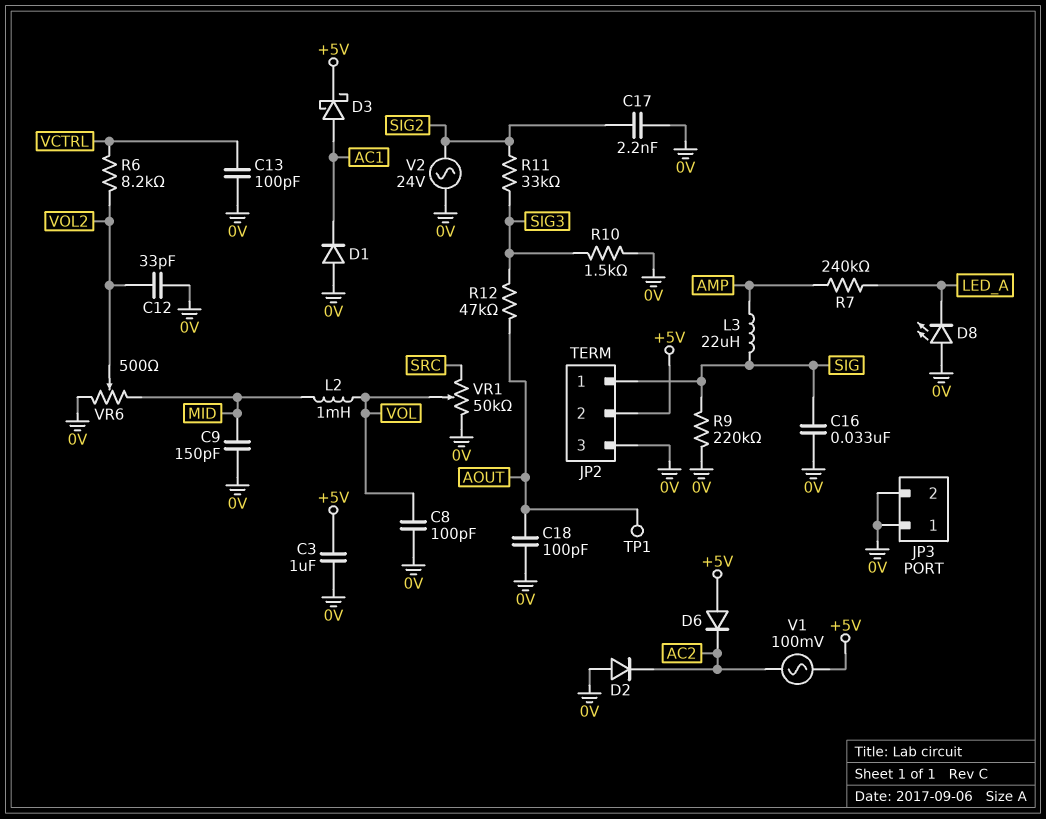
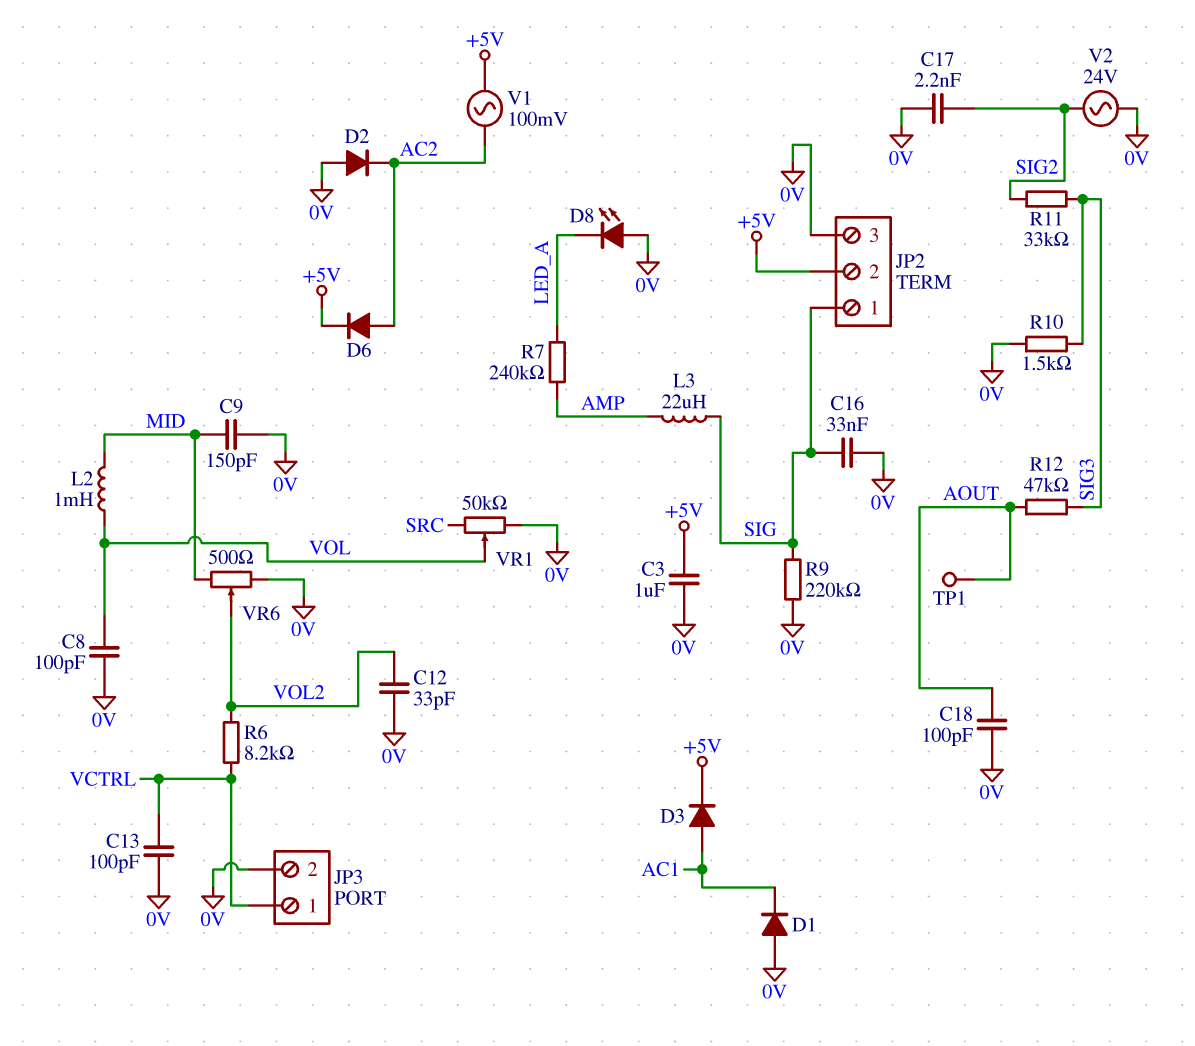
D3: schottky (A AC1, K +5V) -> diode (A AC1, K +5V)
D6: diode (A +5V, K AC2) -> diode (A AC2, K +5V)
JP3 pin 1: 0V -> VCTRL

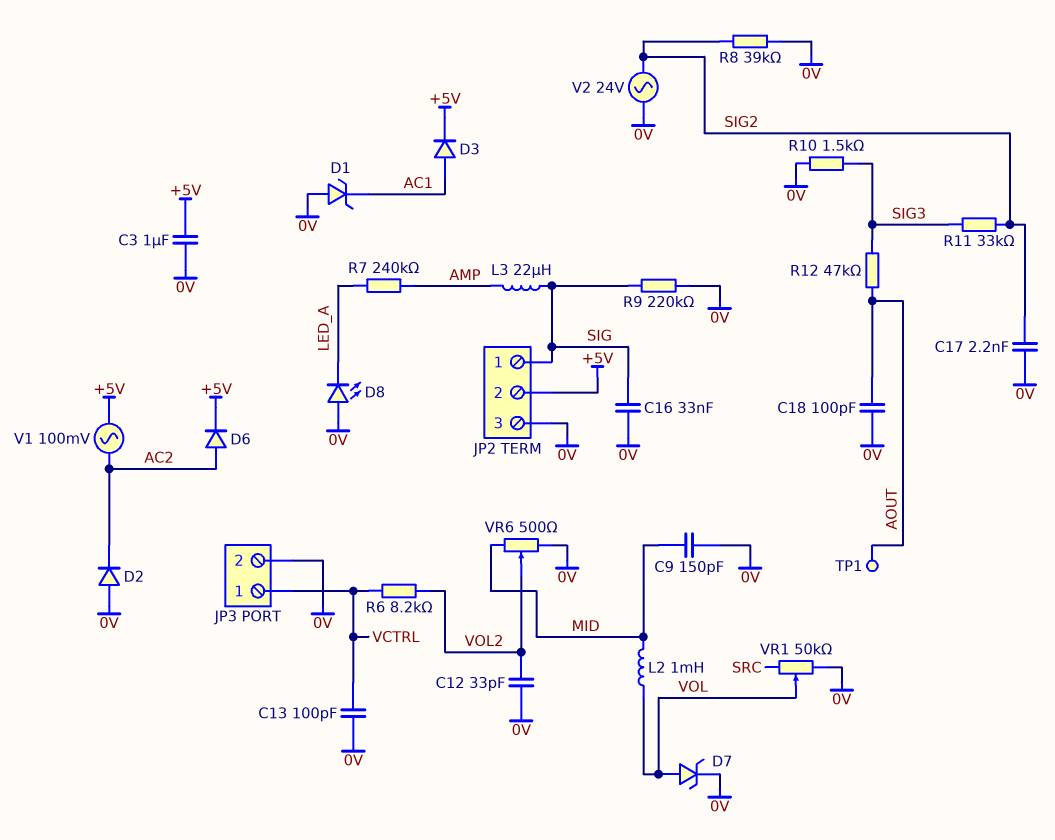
C8: 100pF (0V, VOL) -> none
D1: diode (A 0V, K AC1) -> zener (A 0V, K AC1)
D7: none -> zener (A VOL, K 0V)
R8: none -> 39k (0V, SIG2)

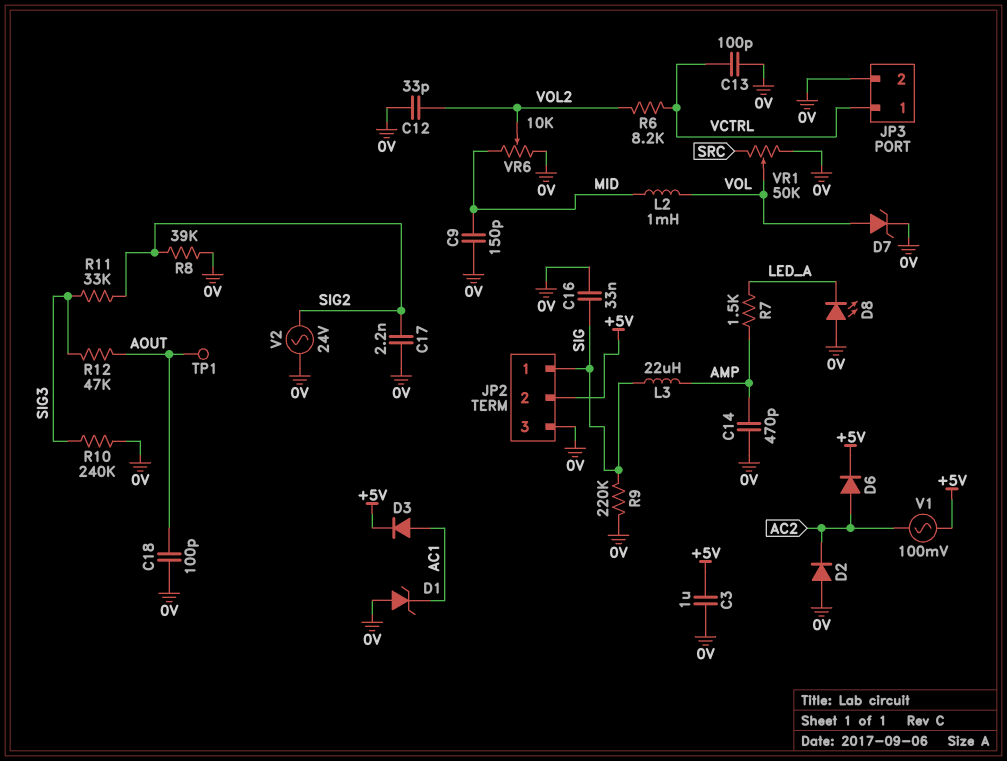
C14: none -> 470pF (0V, AMP)
R7: 240k (AMP, LED_A) -> 1.5k (AMP, LED_A)
R10: 1.5k (0V, SIG3) -> 240k (0V, SIG3)
VR6: 500 (0V, MID, wiper VOL2) -> 10k (0V, MID, wiper VOL2)

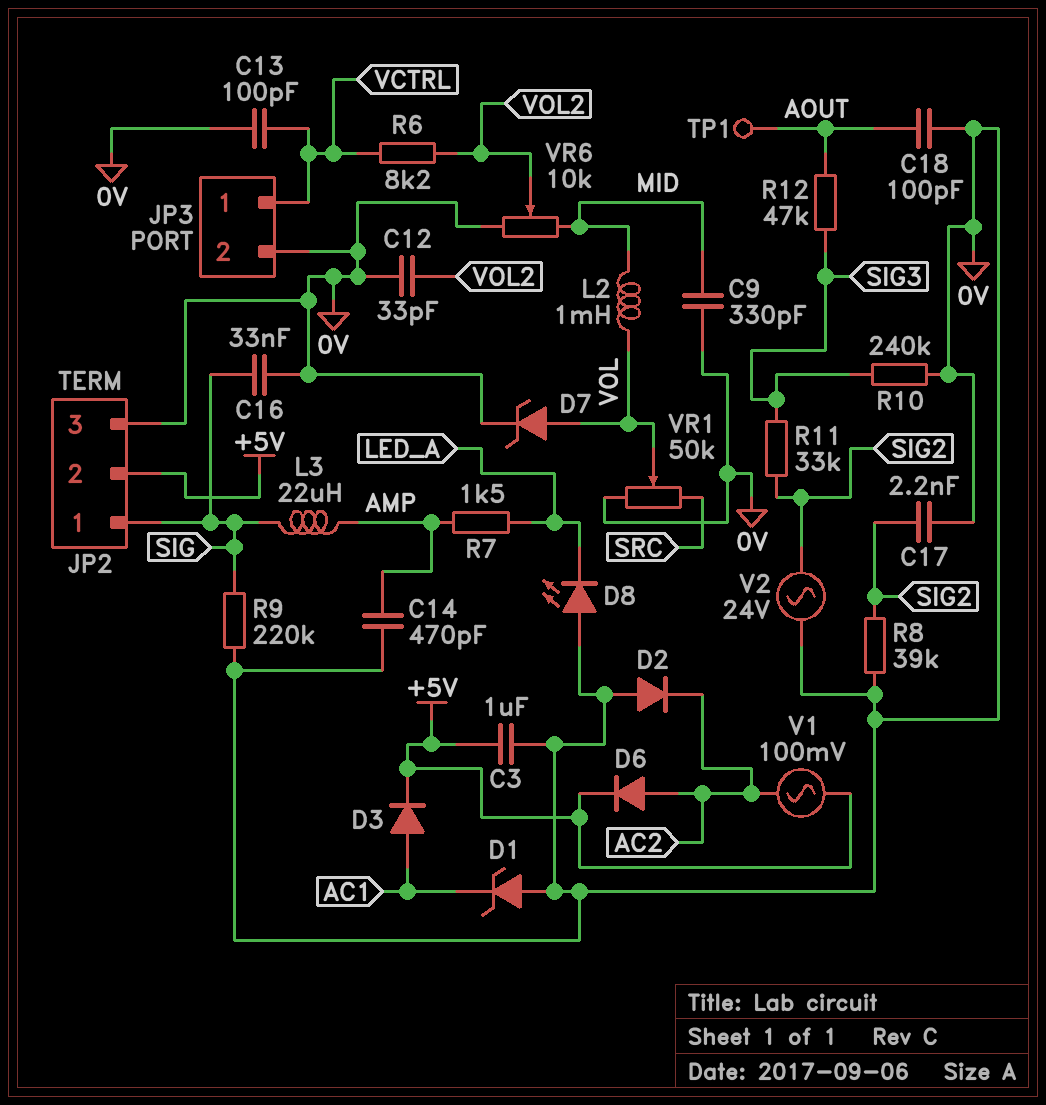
C9: 150pF (0V, MID) -> 330pF (0V, MID)

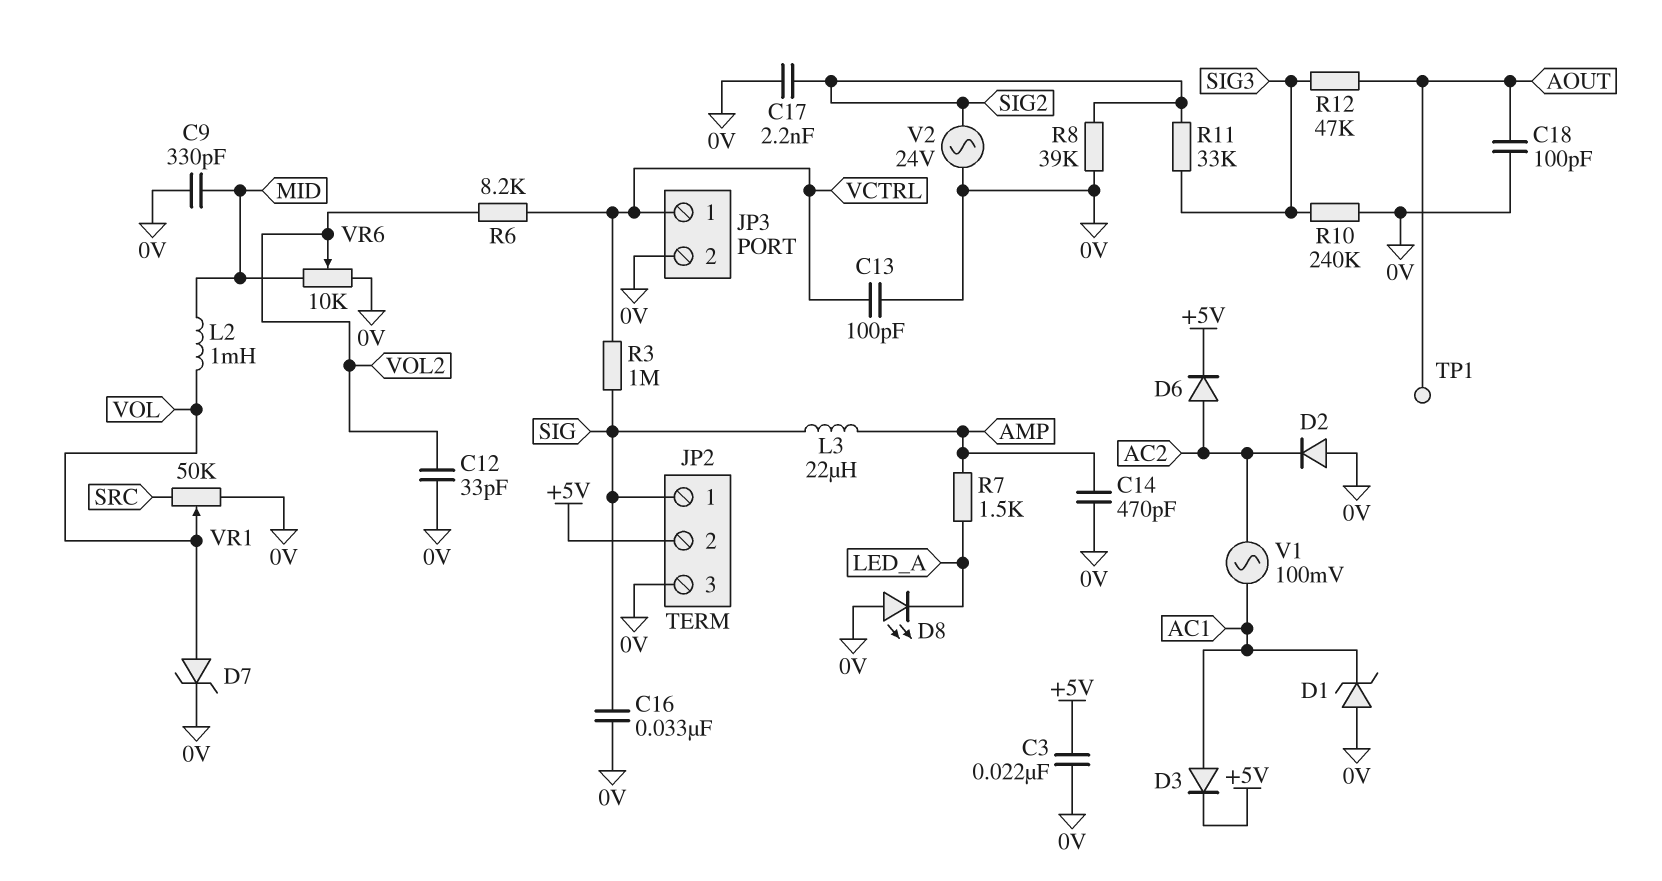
C3: 1uF (+5V, 0V) -> 22nF (+5V, 0V)
R3: none -> 1M (SIG, VCTRL)
R9: 220k (0V, SIG) -> none
V1: AC 100mV (+5V, AC2) -> AC 100mV (AC1, AC2)

